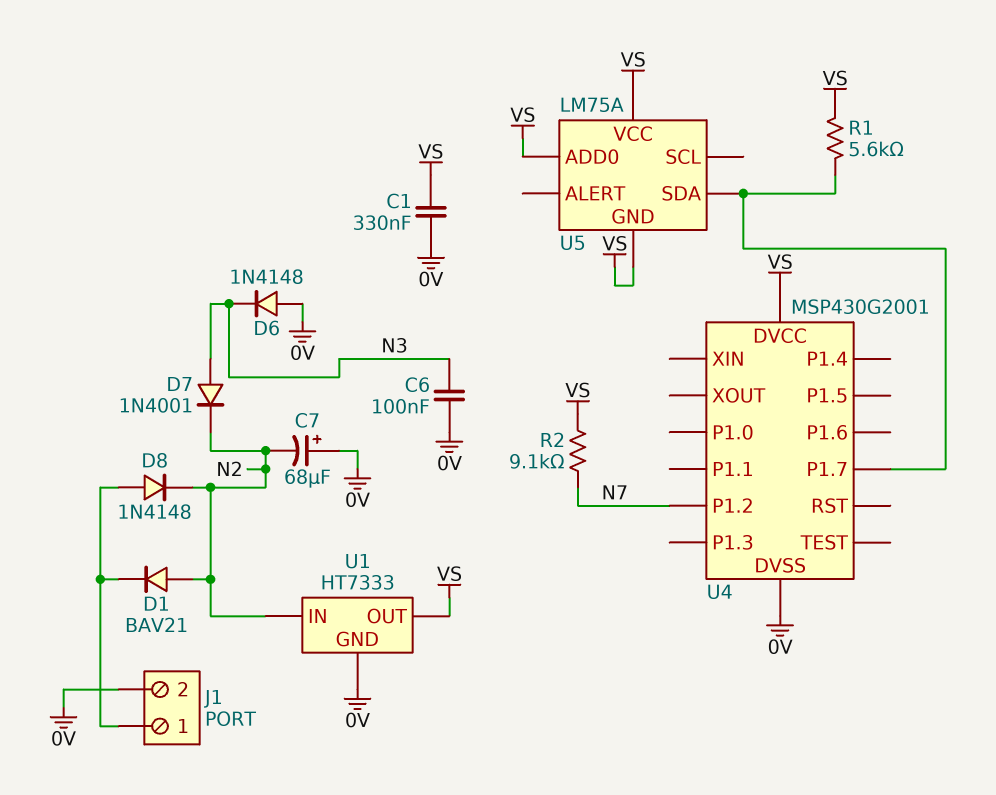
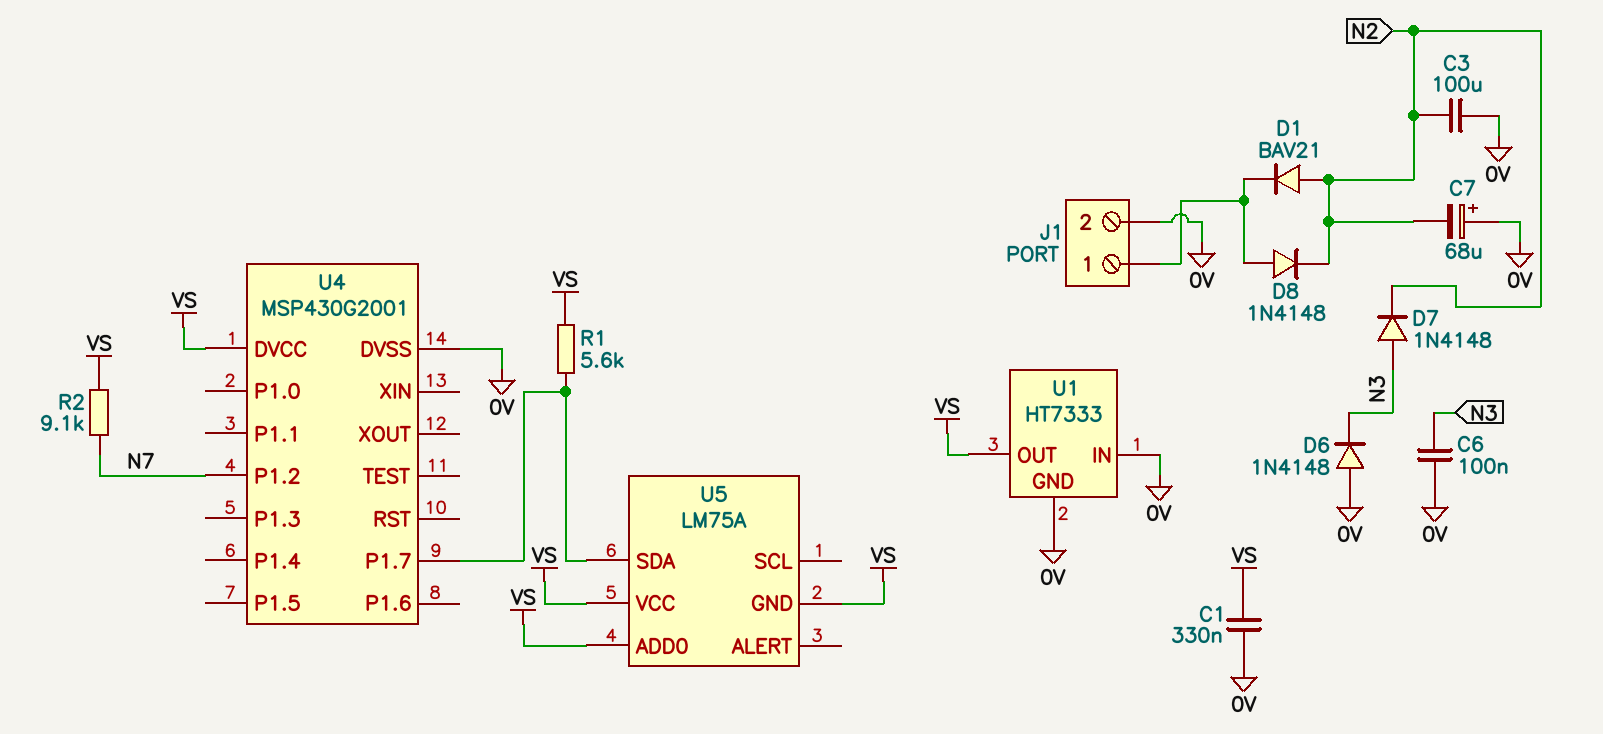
C3: none -> 100uF (0V, N2)
D7: diode 1N4001 (A N3, K N2) -> diode 1N4148 (A N3, K N2)
U1 pin IN: N2 -> 0V

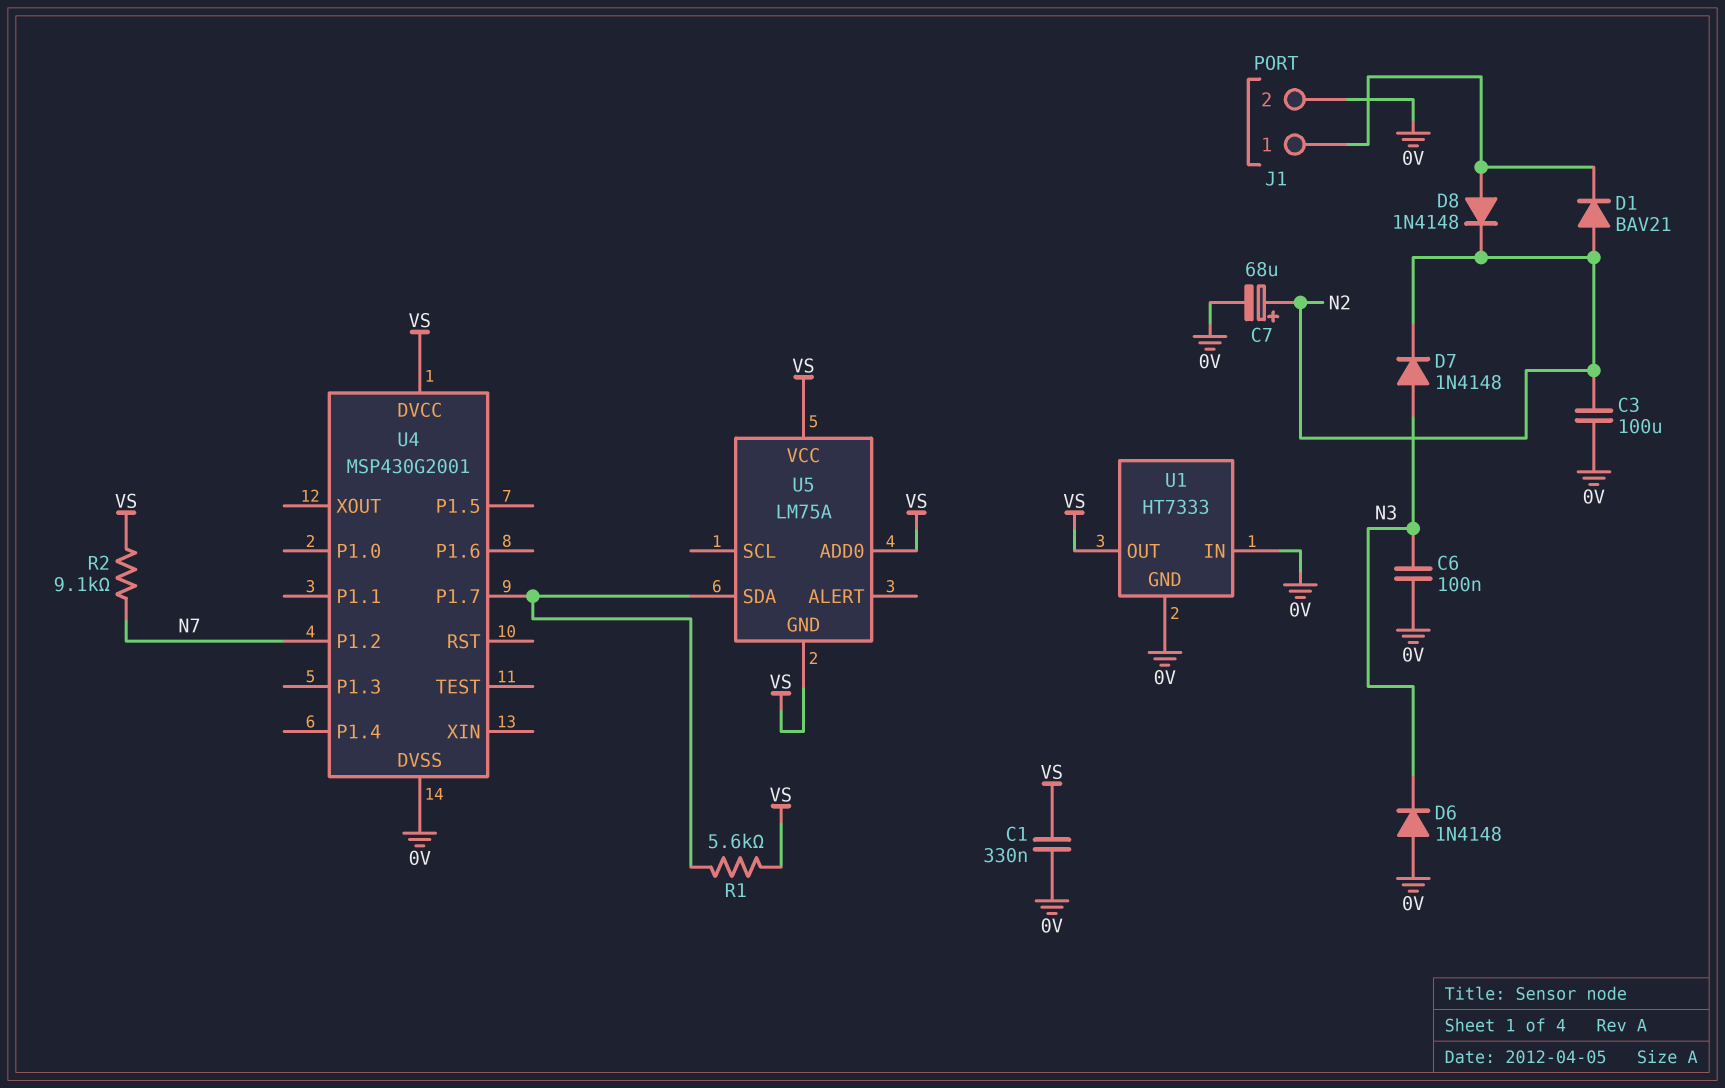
C7: 68uF (plus 0V, minus N2) -> 68uF (plus N2, minus 0V)

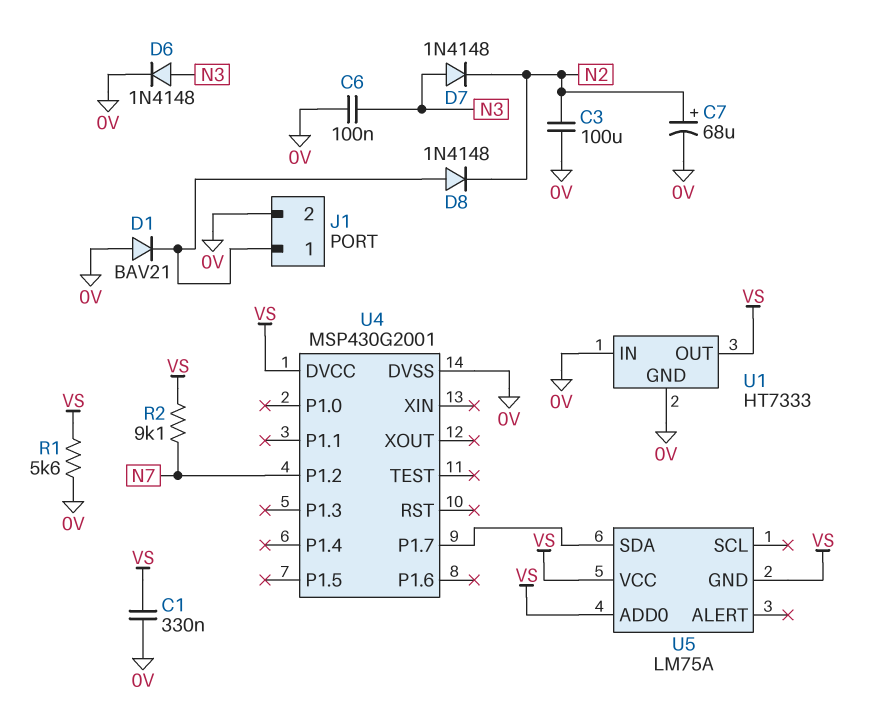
D1: diode BAV21 (A N2, K J1/1) -> diode BAV21 (A 0V, K J1/1)
D6: diode 1N4148 (A 0V, K N3) -> diode 1N4148 (A N3, K 0V)
R1: 5.6k (U4/P1.7, VS) -> 5.6k (0V, VS)

